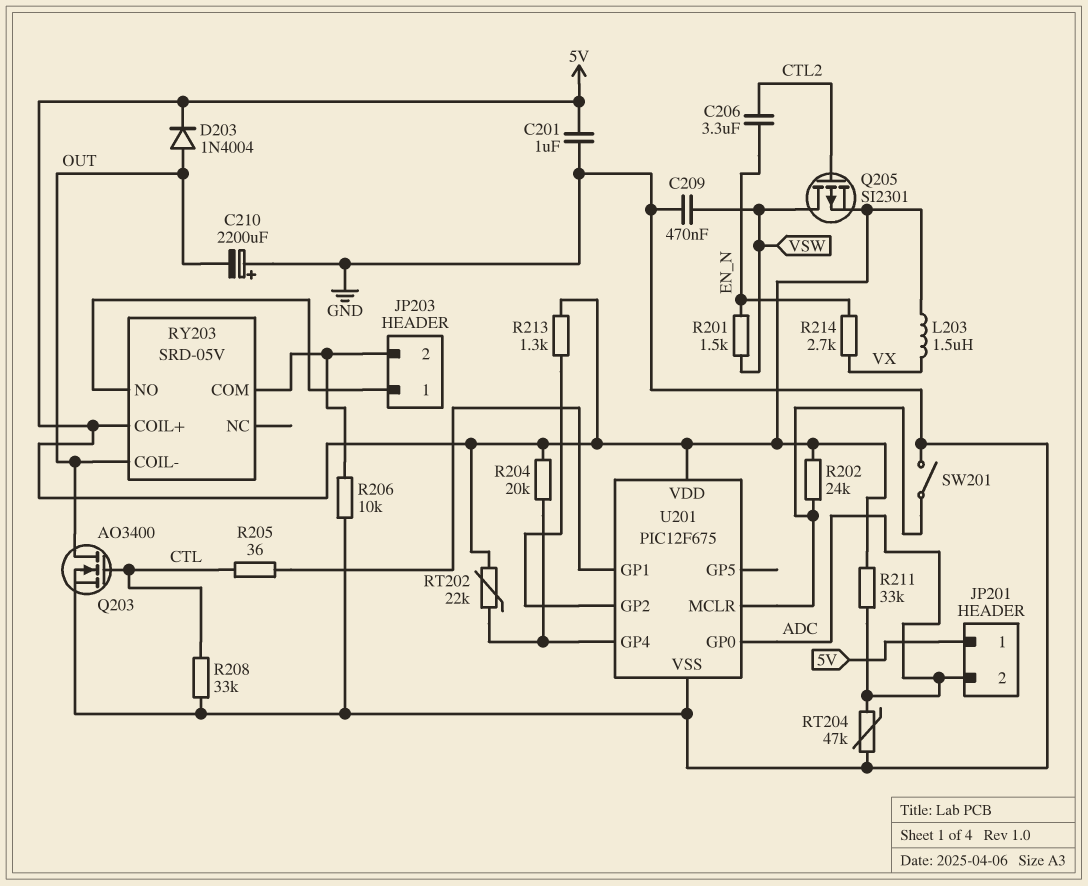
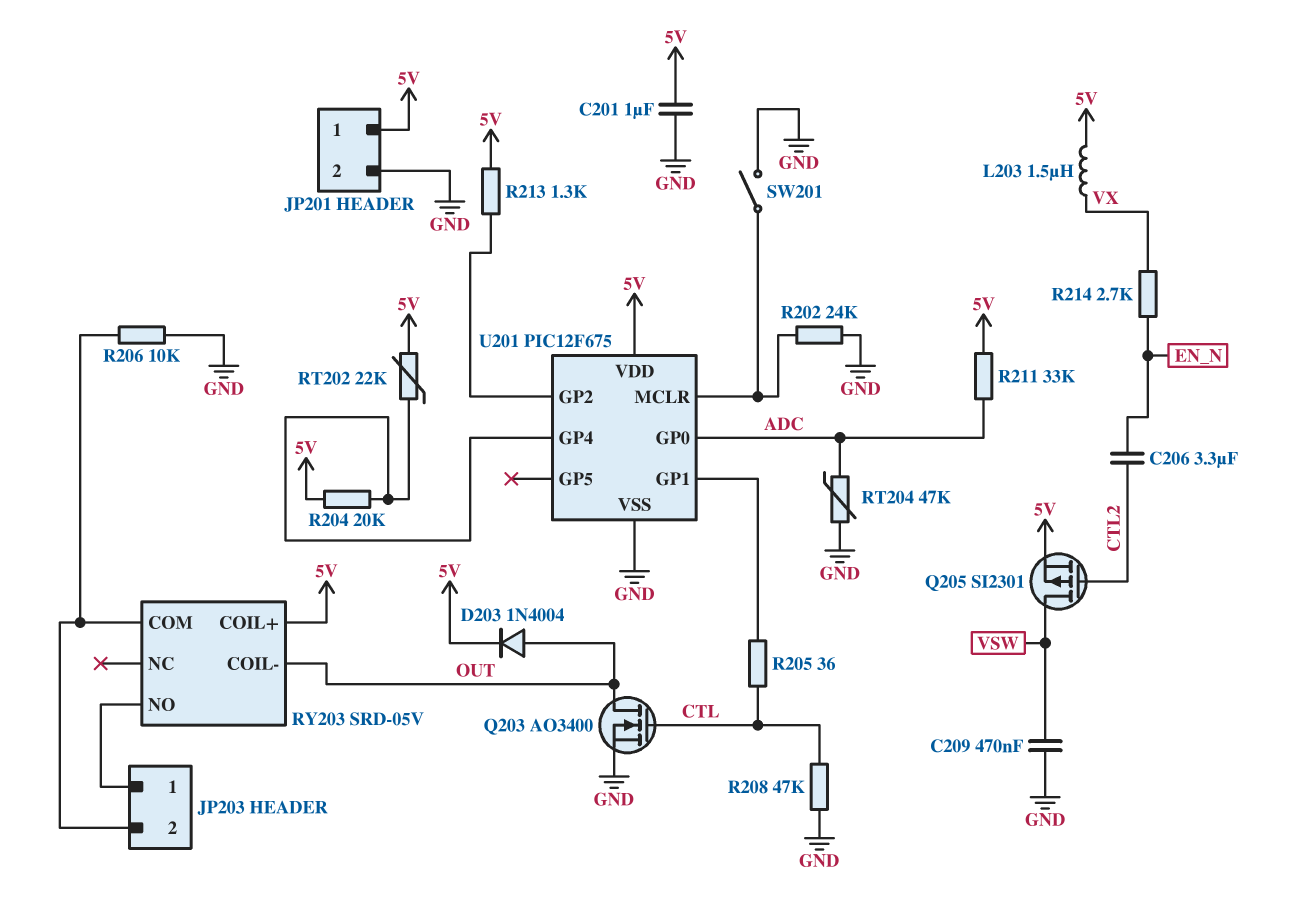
C210: 2200uF (plus GND, minus OUT) -> none
JP201 pin 2: ADC -> GND
R201: 1.5k (EN_N, VSW) -> none
R202: 24k (5V, U201/MCLR) -> 24k (GND, U201/MCLR)
R208: 33k (CTL, GND) -> 47k (CTL, GND)

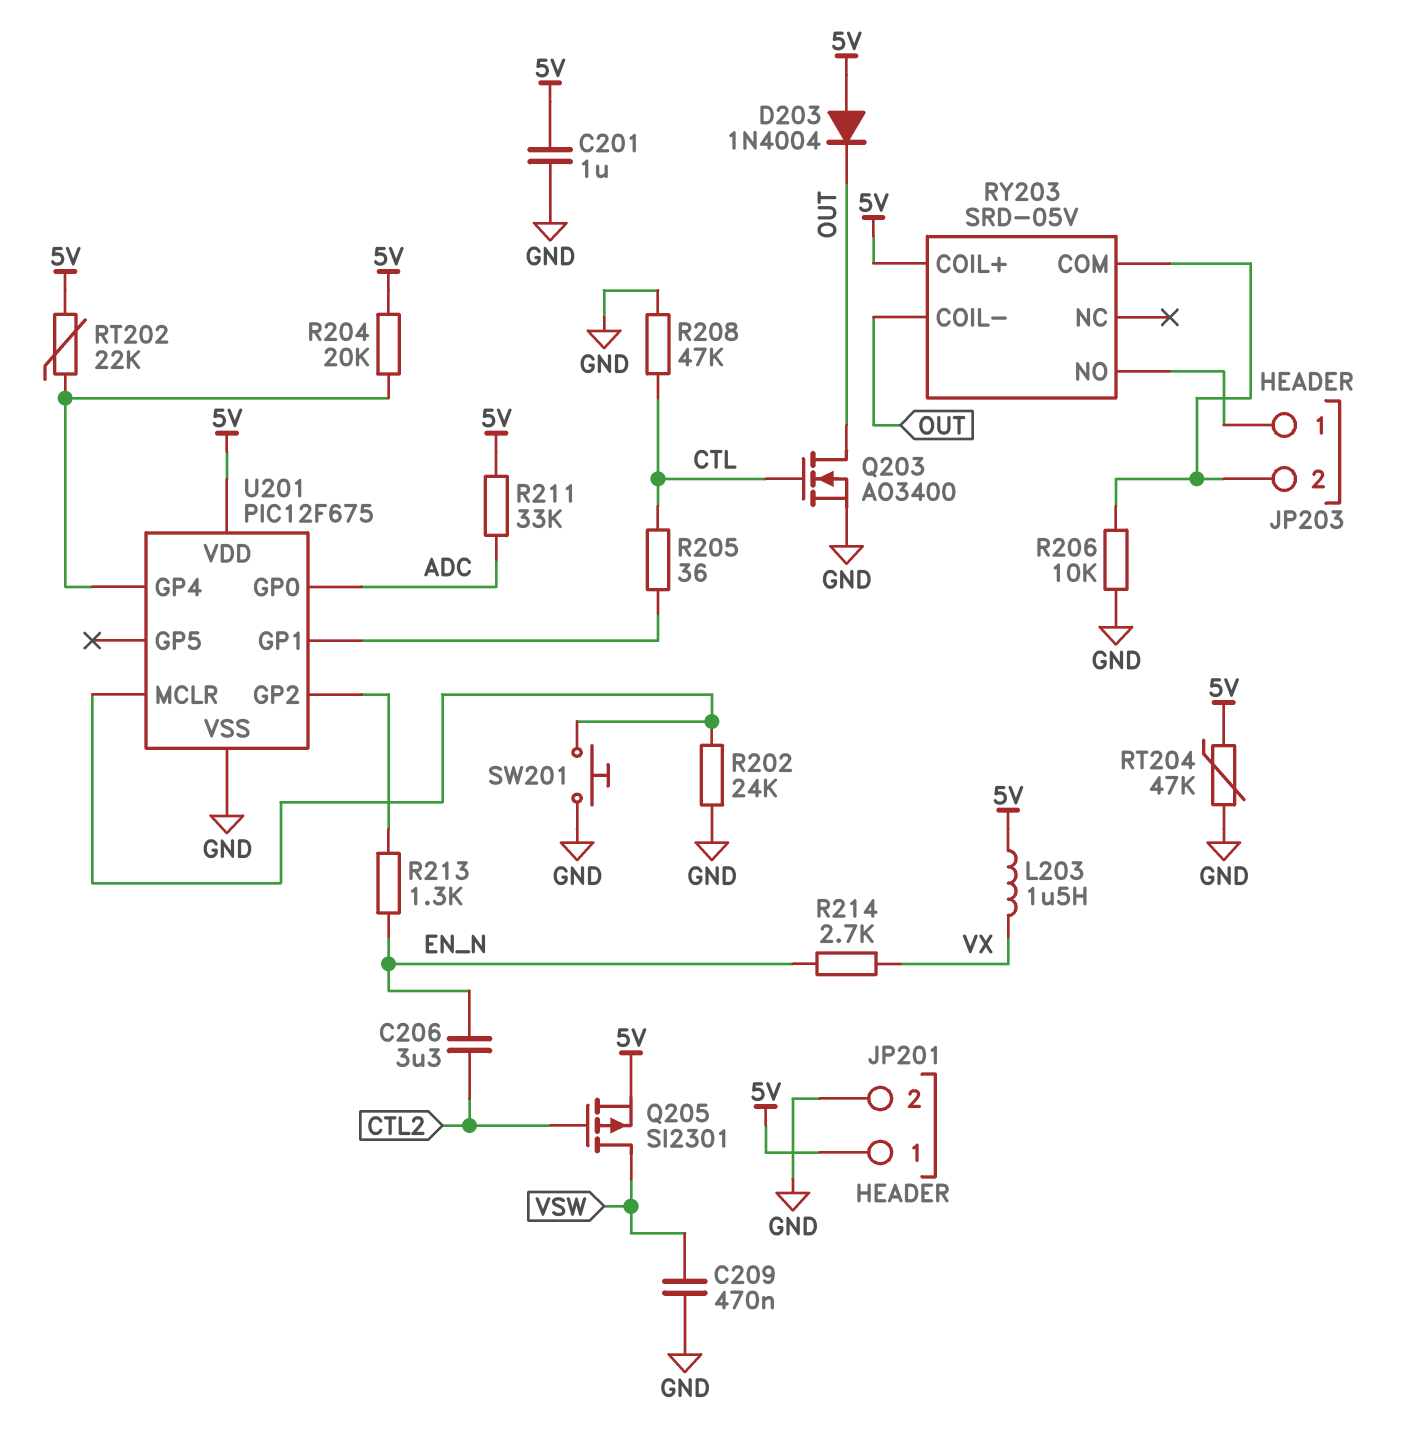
D203: diode 1N4004 (A OUT, K 5V) -> diode 1N4004 (A 5V, K OUT)
R213: 1.3k (5V, U201/GP2) -> 1.3k (EN_N, U201/GP2)
RT204: 47k (ADC, GND) -> 47k (5V, GND)
SW201: switch (GND, U201/MCLR) -> button (GND, U201/MCLR)

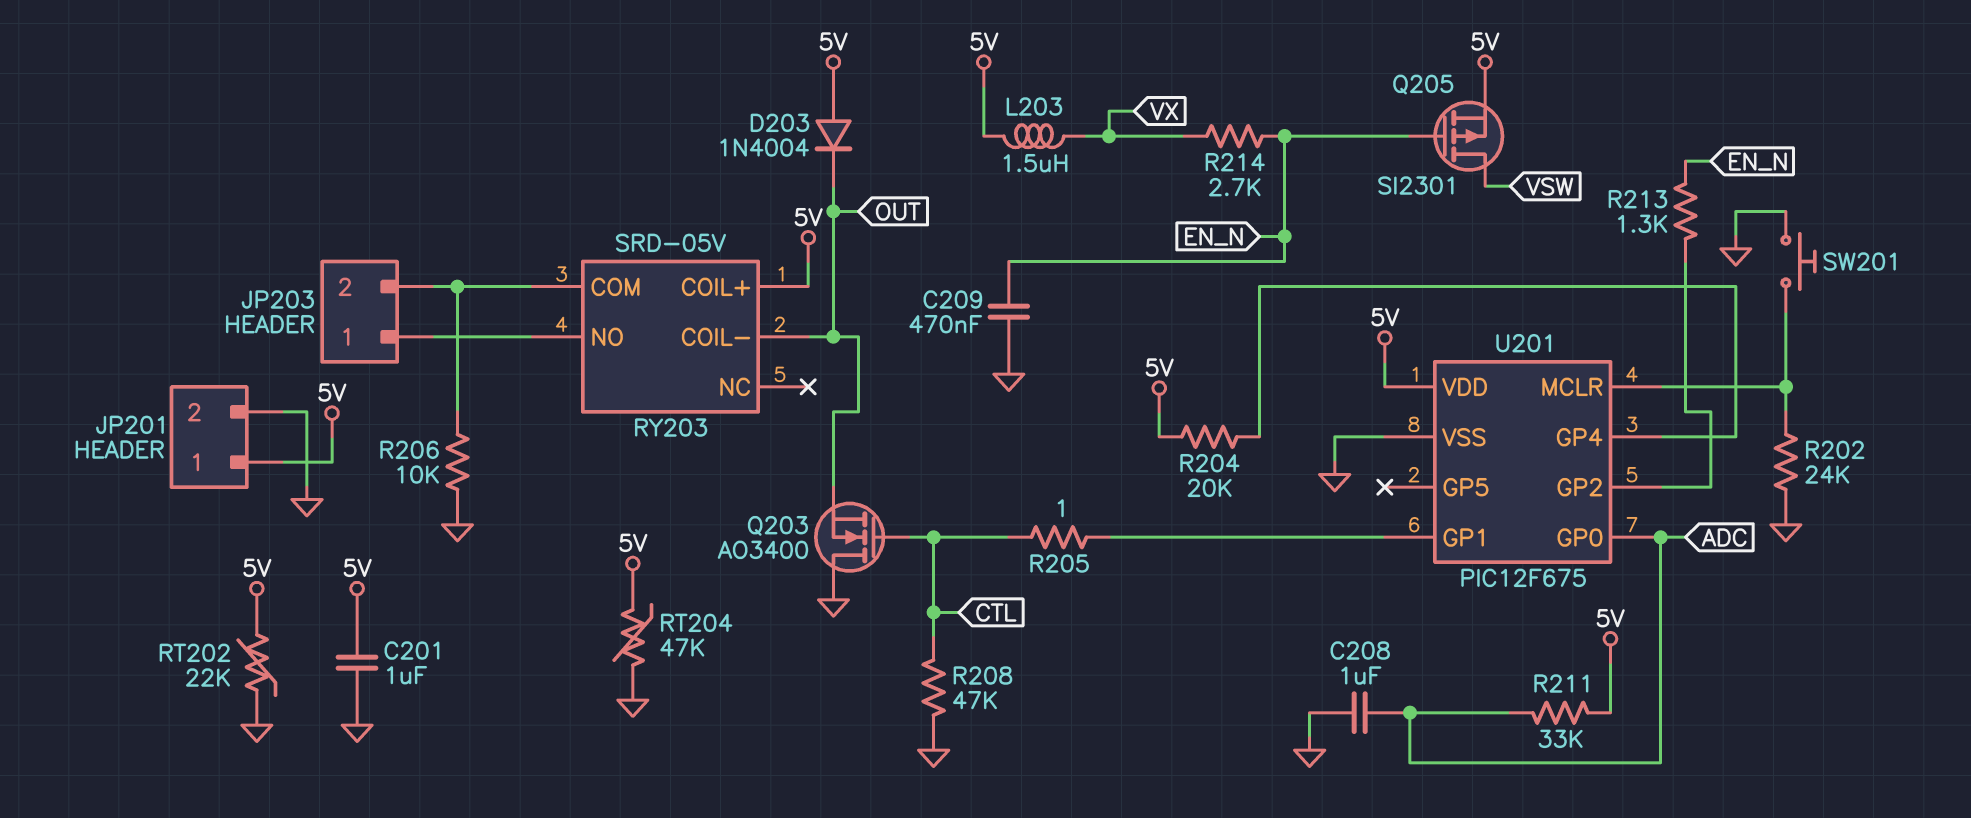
C206: 3.3uF (CTL2, EN_N) -> none
C208: none -> 1uF (ADC, GND)
C209: 470nF (GND, VSW) -> 470nF (EN_N, GND)
Q203: NMOS AO3400 (G CTL, D OUT, S GND) -> NMOS AO3400 (G CTL, D GND, S OUT)
Q205: PMOS SI2301 (G CTL2, D VSW, S 5V) -> PMOS SI2301 (G EN_N, D VSW, S 5V)
R205: 36 (CTL, U201/GP1) -> 1 (CTL, U201/GP1)
RT202: 22k (5V, U201/GP4) -> 22k (5V, GND)

